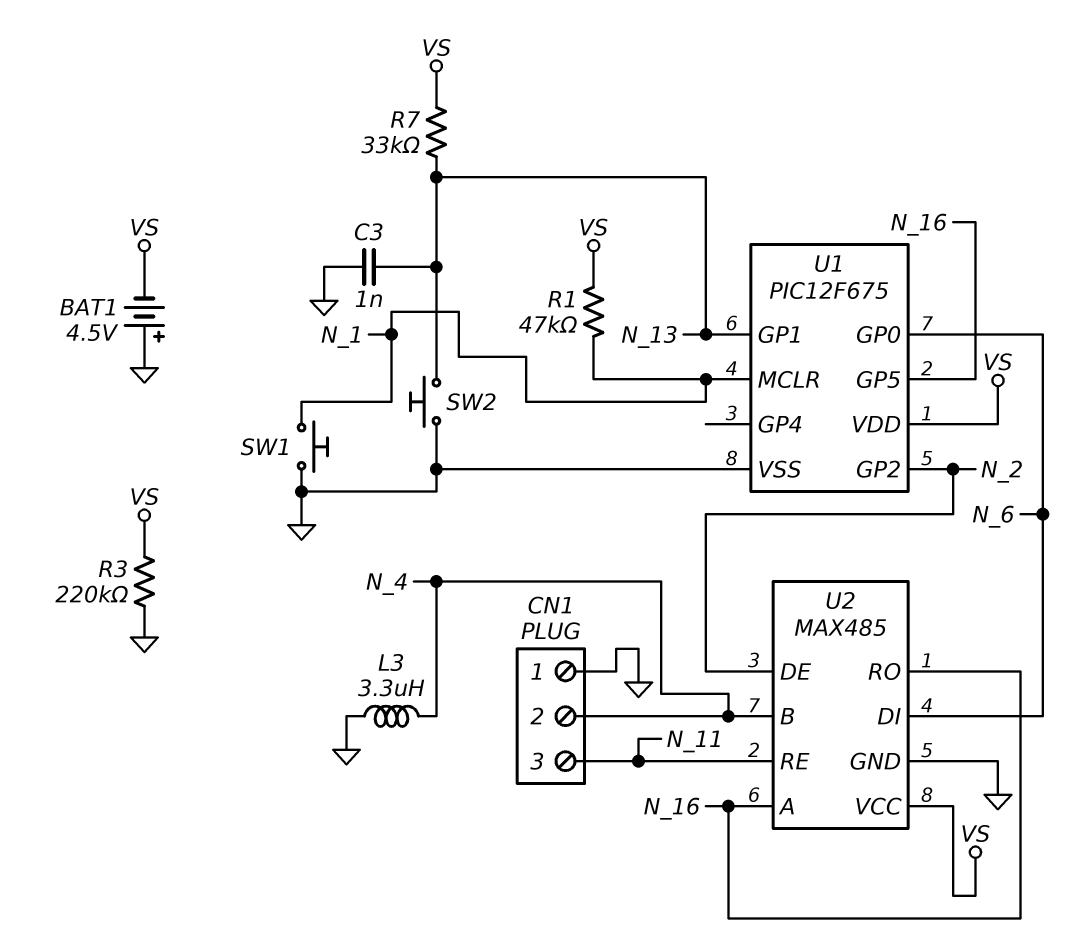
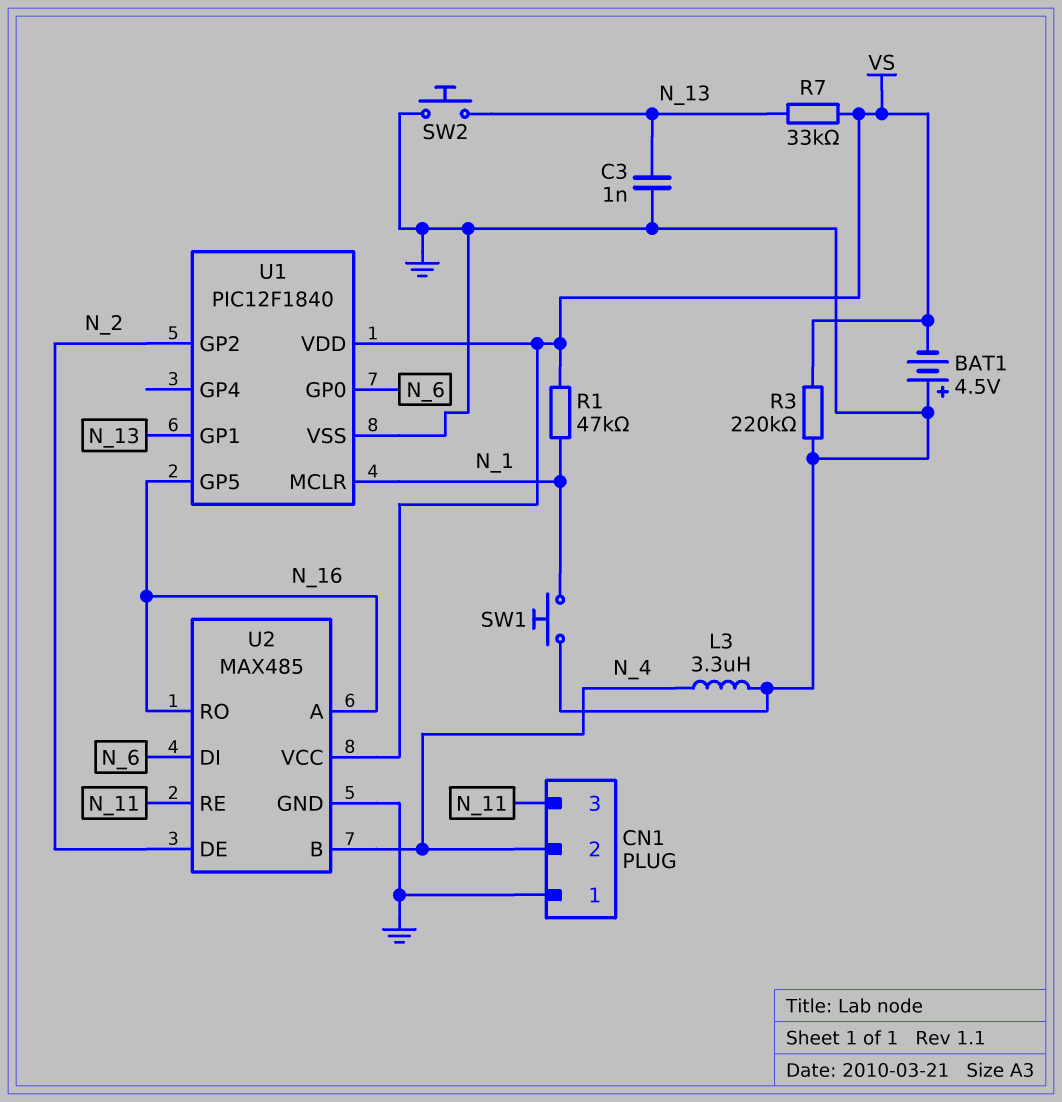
U1: PIC12F675 -> PIC12F1840

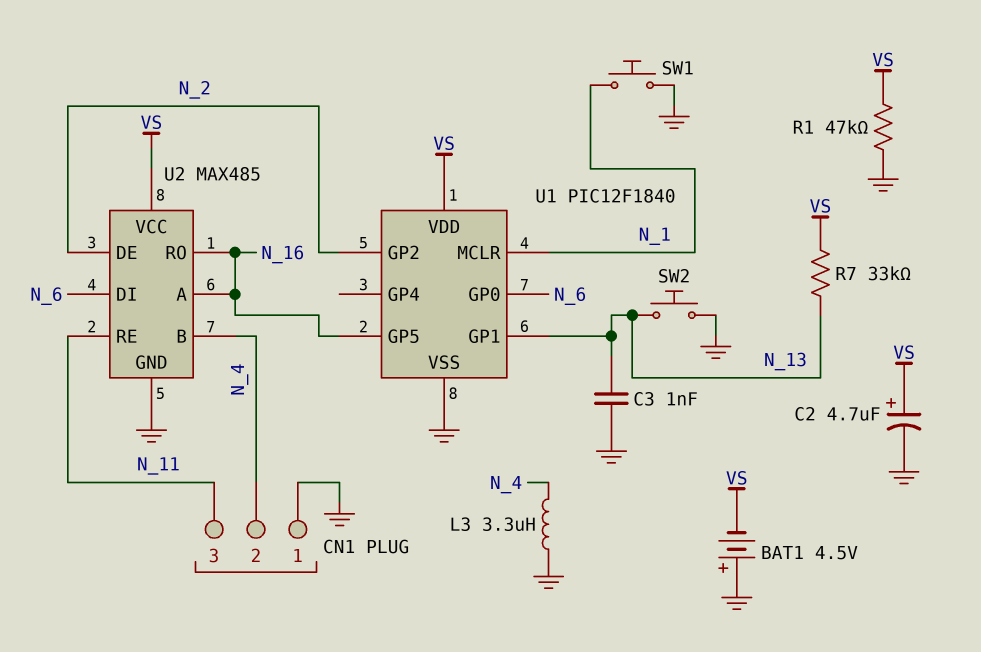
C2: none -> 4.7uF (plus VS, minus GND)
R1: 47k (N_1, VS) -> 47k (GND, VS)
R3: 220k (GND, VS) -> none

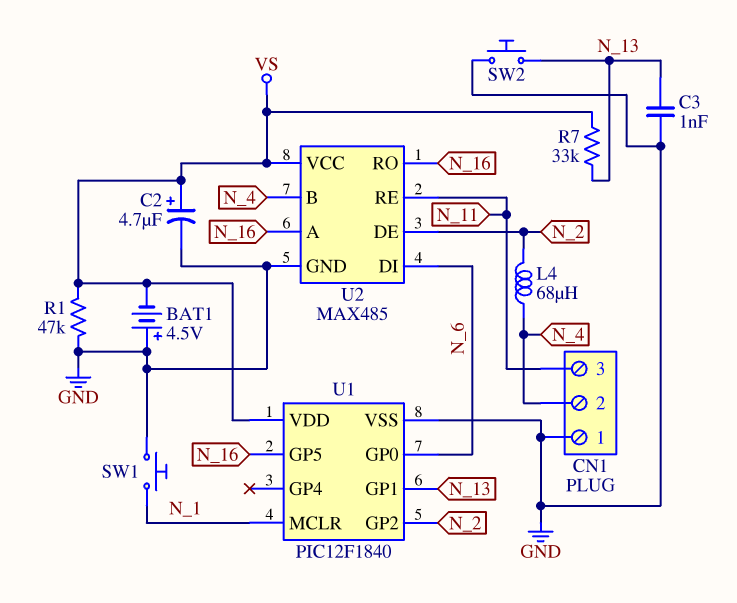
L3: 3.3uH (GND, N_4) -> none
L4: none -> 68uH (N_2, N_4)

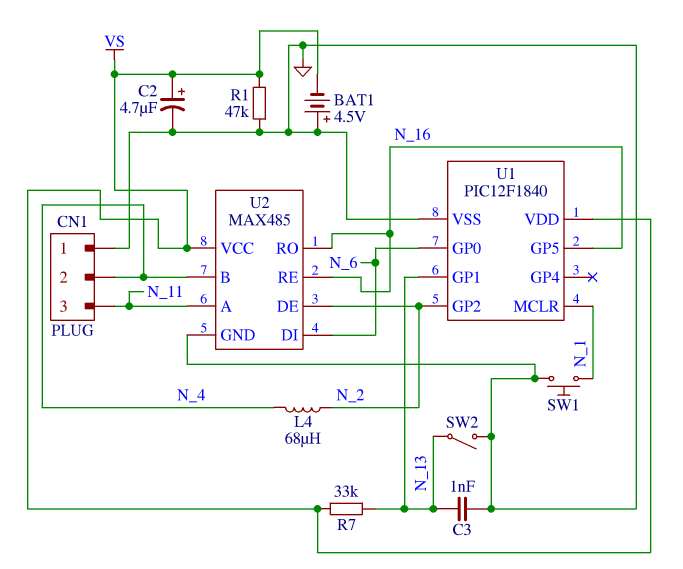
SW2: button (GND, N_13) -> switch (GND, N_13)
U2 pin A: N_16 -> N_11
U2 pin RE: N_11 -> N_16

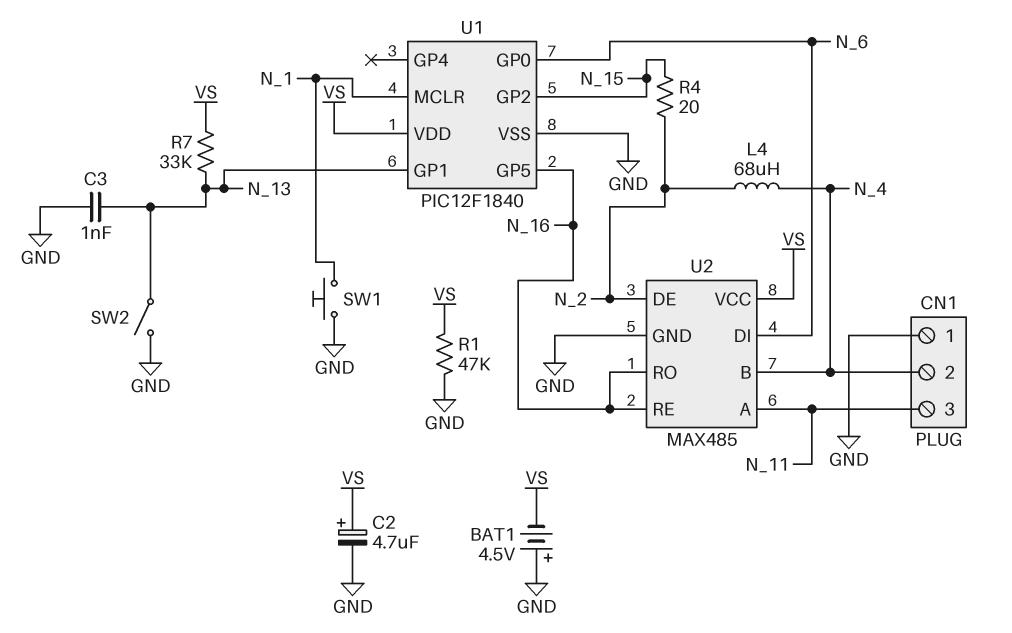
R4: none -> 20 (N_2, N_15)
U1 pin GP2: N_2 -> N_15

